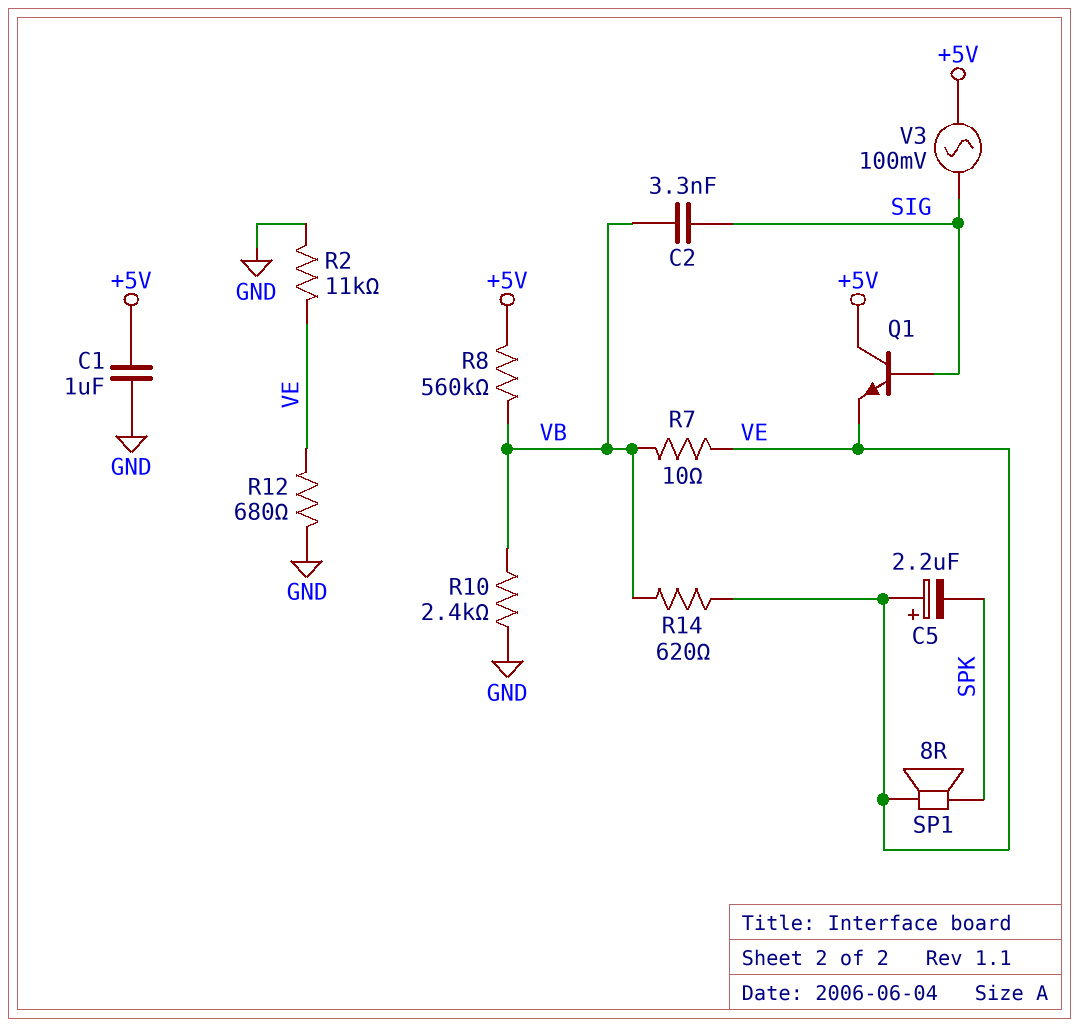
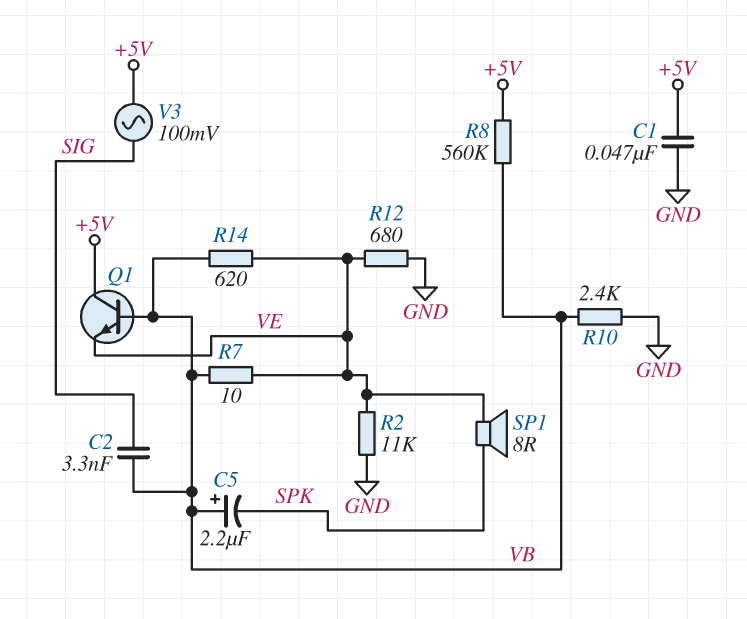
C1: 1uF (+5V, GND) -> 47nF (+5V, GND)
C5: 2.2uF (plus VE, minus SPK) -> 2.2uF (plus VB, minus SPK)
Q1: NPN (B SIG, C +5V, E VE) -> NPN (B VB, C +5V, E VE)

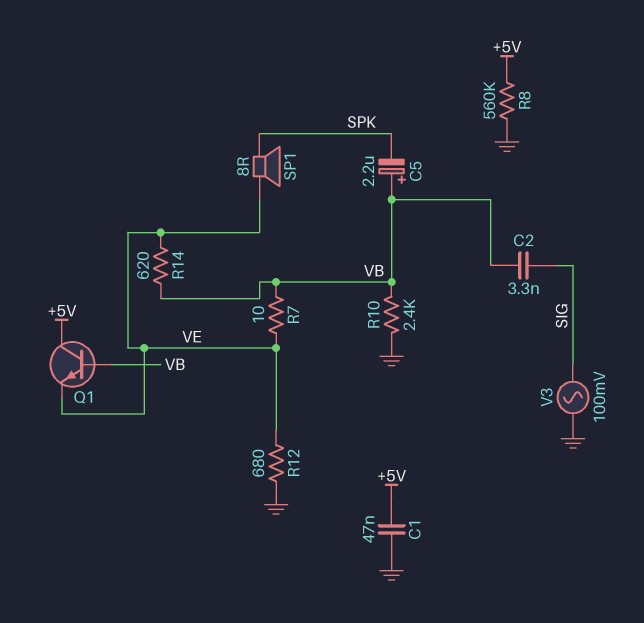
R2: 11k (GND, VE) -> none
R8: 560k (+5V, VB) -> 560k (+5V, GND)
V3: AC 100mV (+5V, SIG) -> AC 100mV (GND, SIG)

